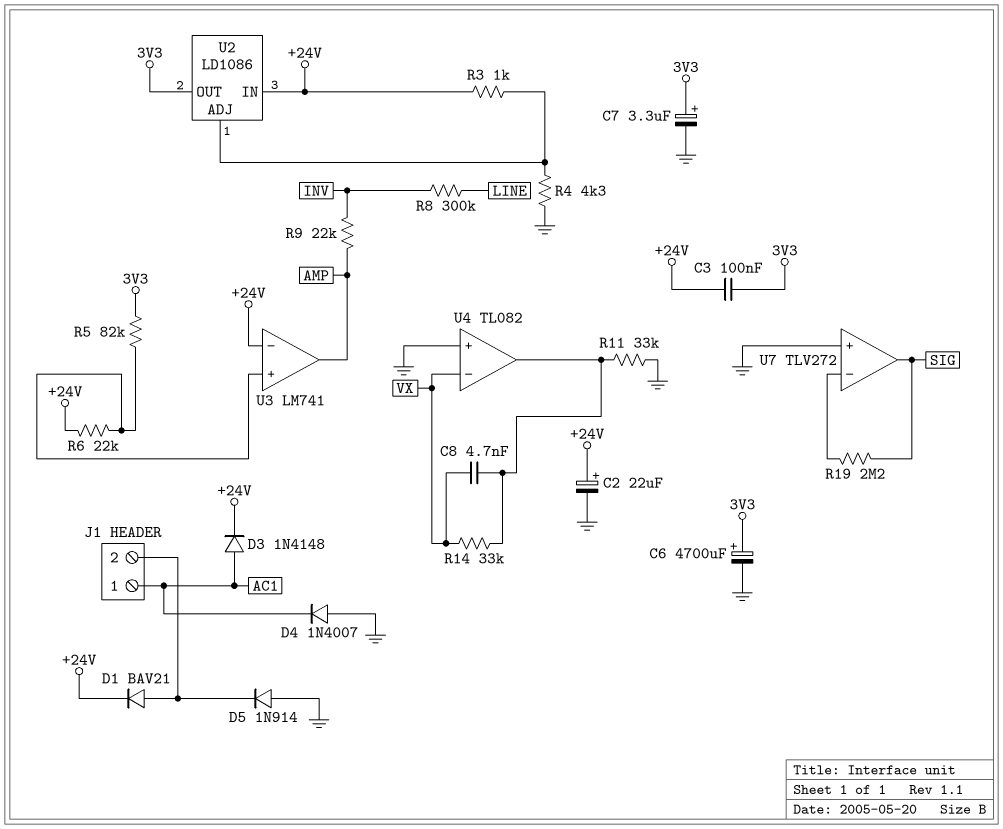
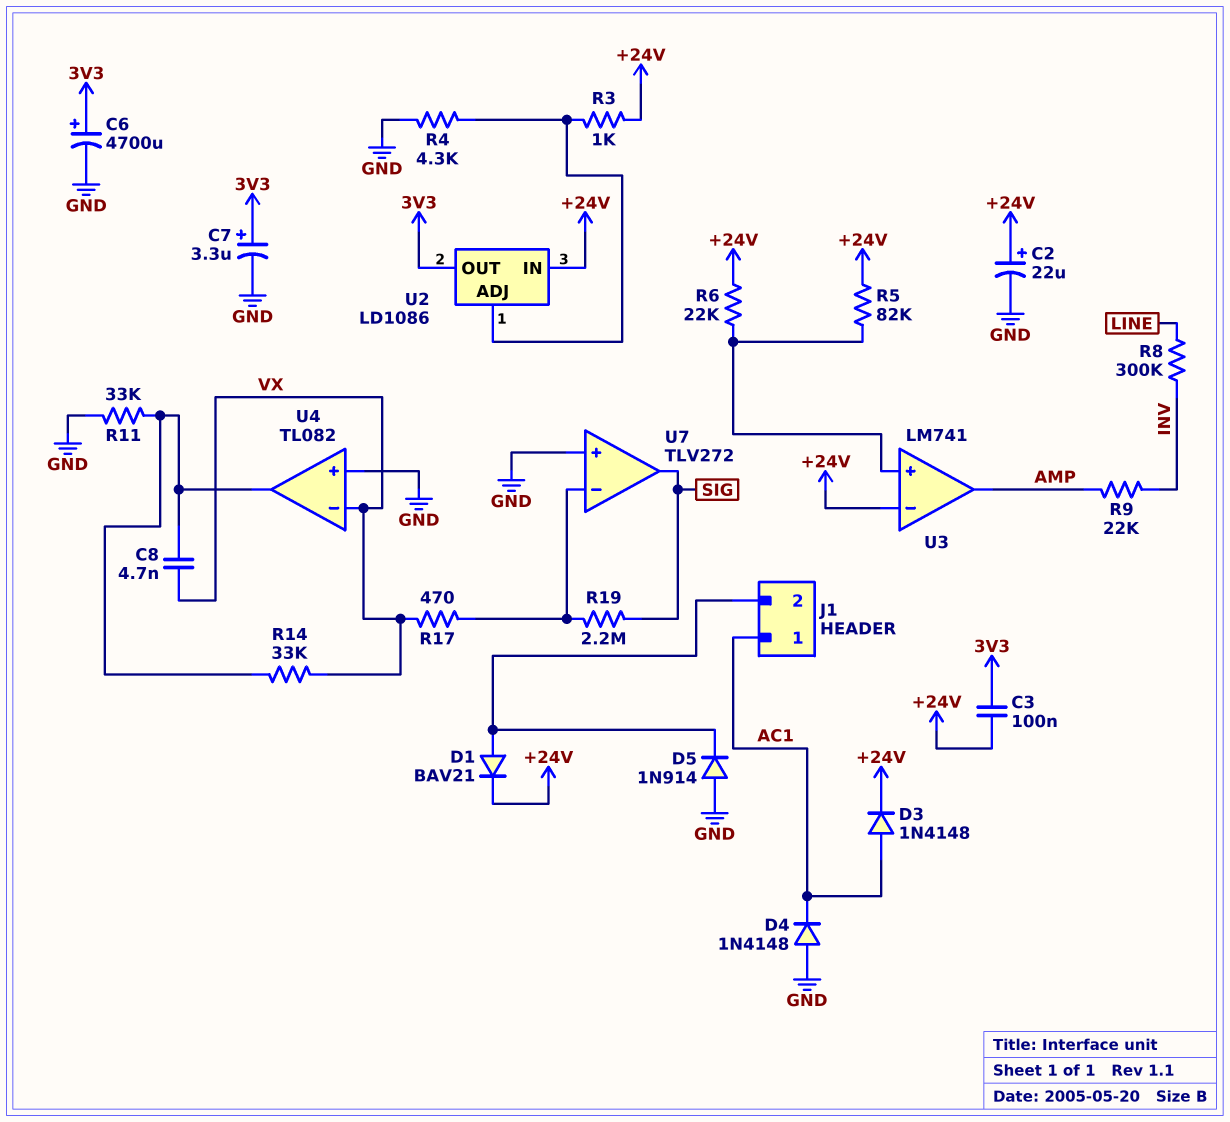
D4: diode 1N4007 (A GND, K AC1) -> diode 1N4148 (A GND, K AC1)
R5: 82k (3V3, U3/in+) -> 82k (+24V, U3/in+)
R17: none -> 470 (U7/in-, VX)

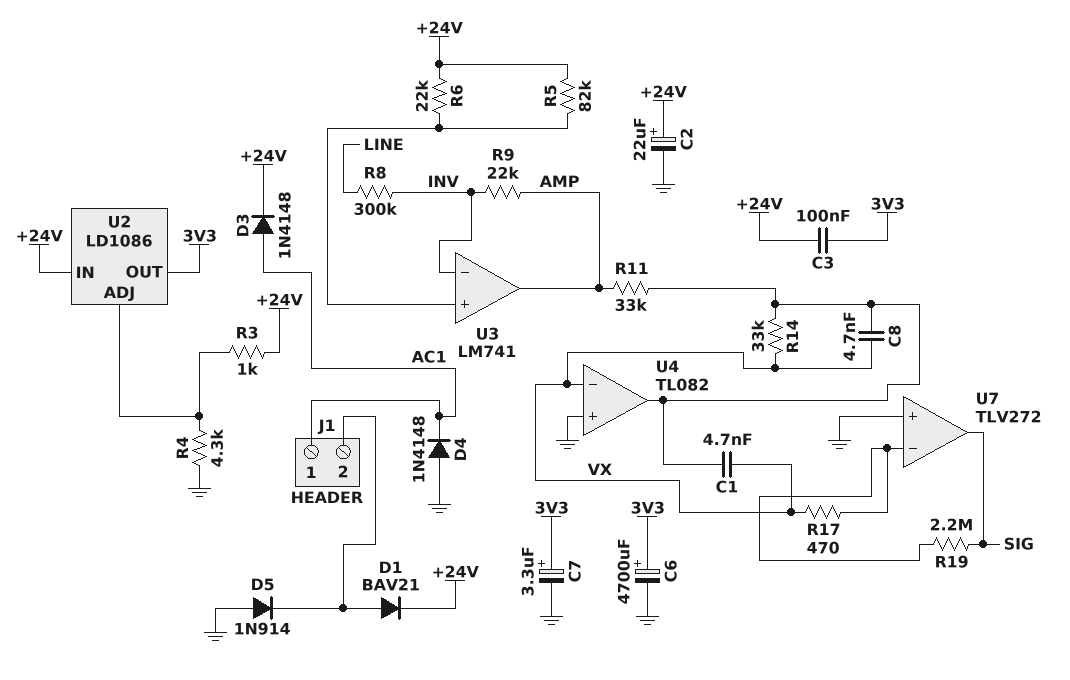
C1: none -> 4.7nF (U4/out, VX)
R11: 33k (GND, U4/out) -> 33k (AMP, U4/out)
U3 pin in-: +24V -> INV

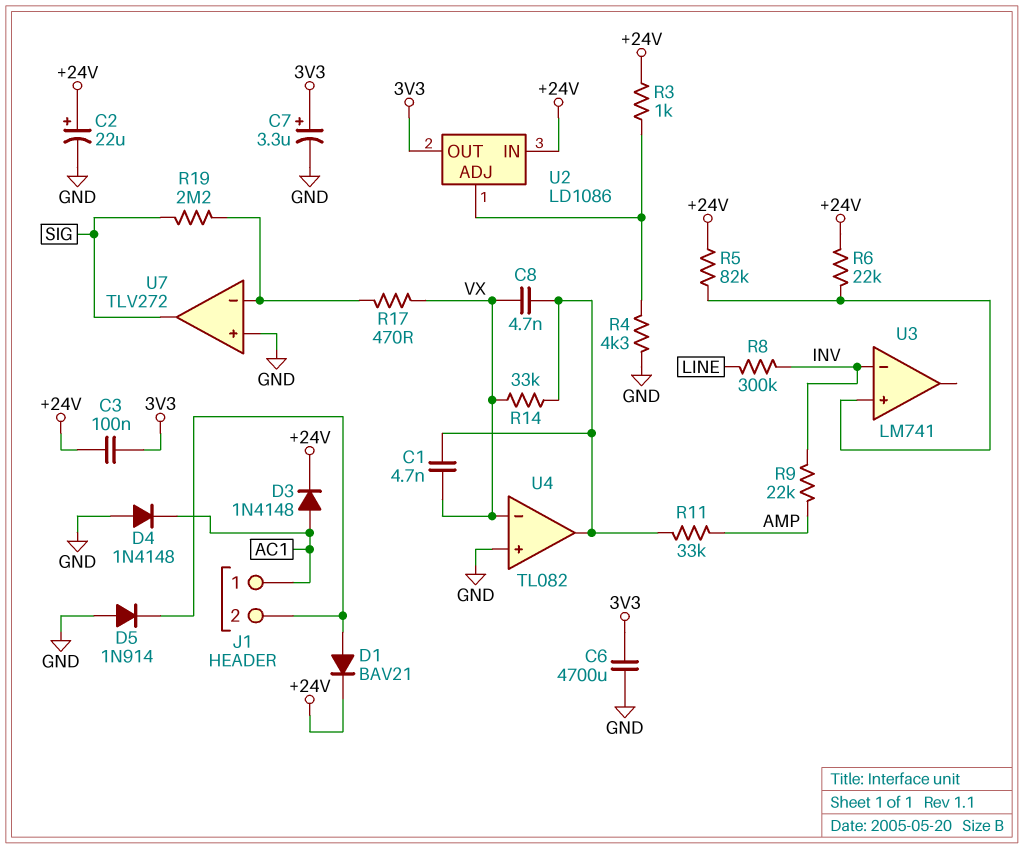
C6: 4700uF (plus 3V3, minus GND) -> 4700uF (3V3, GND)
U3 pin out: AMP -> none

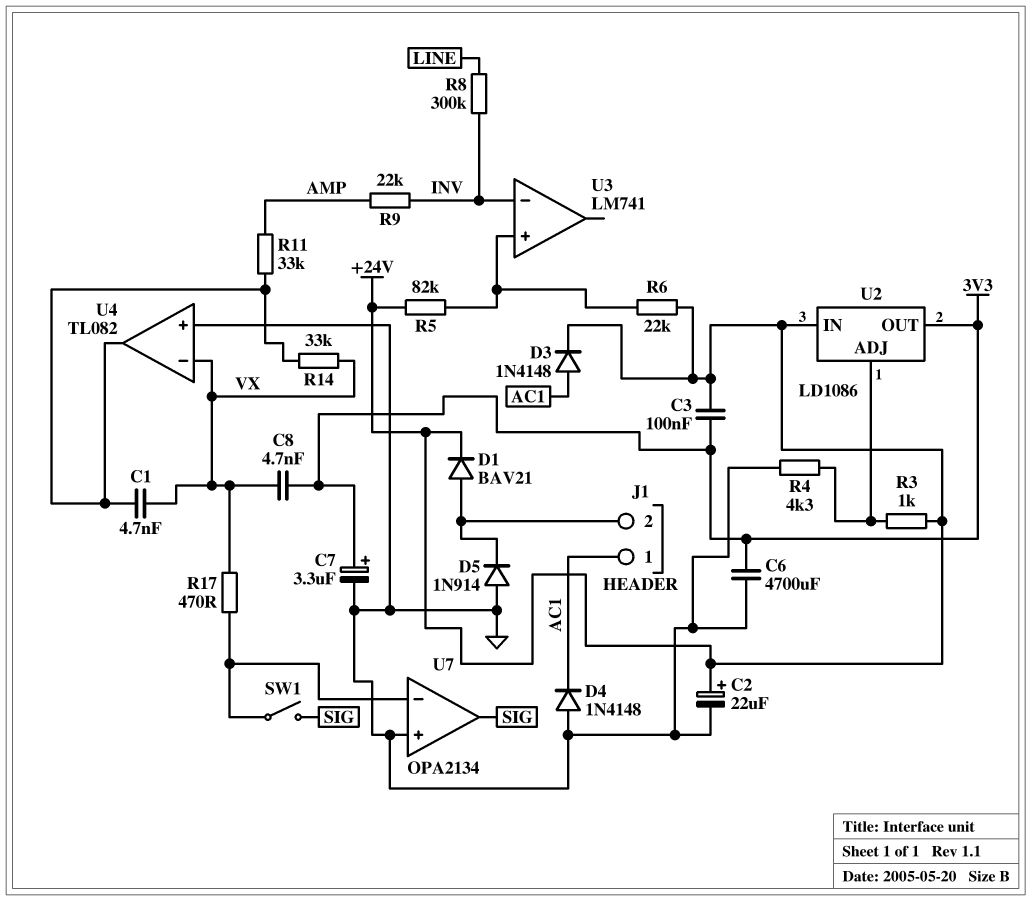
C8: 4.7nF (U4/out, VX) -> 4.7nF (3V3, VX)
R19: 2.2M (SIG, U7/in-) -> none
SW1: none -> switch (SIG, U7/in-)
U7: TLV272 -> OPA2134

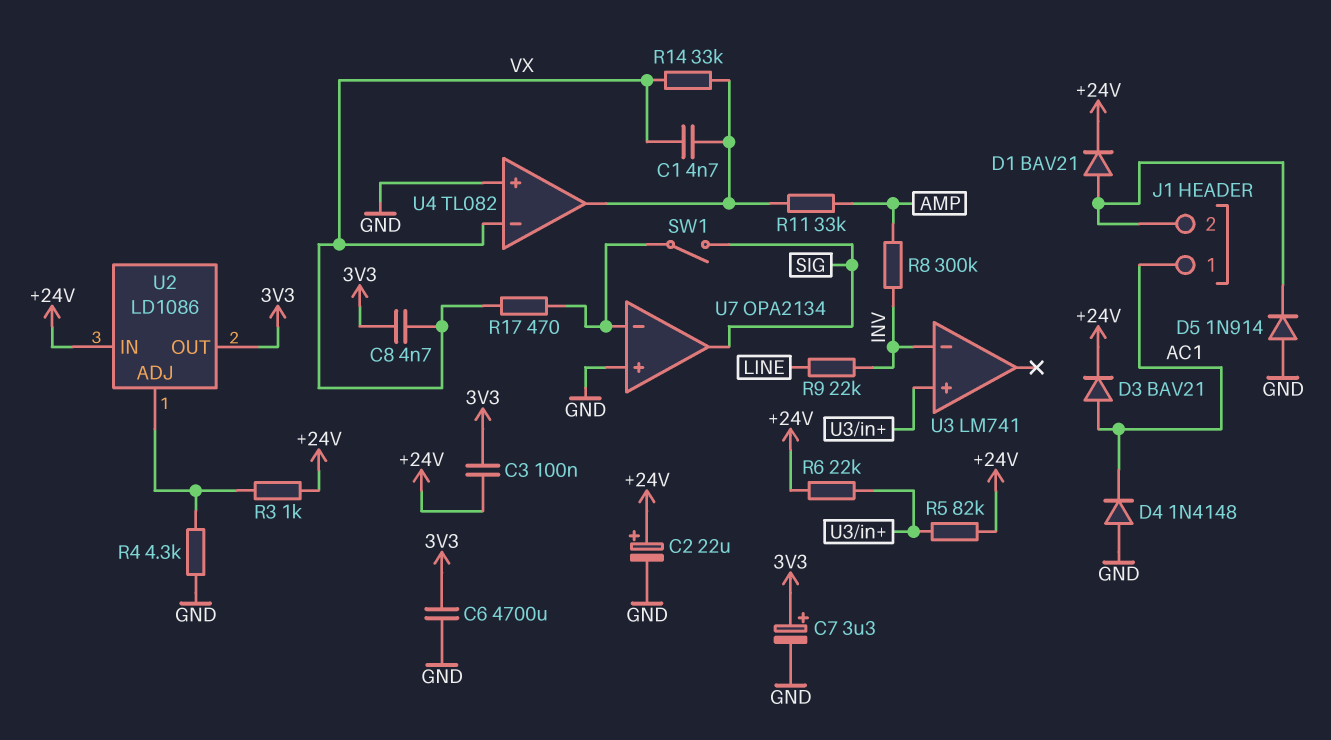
D3: diode 1N4148 (A AC1, K +24V) -> diode BAV21 (A AC1, K +24V)
R8: 300k (INV, LINE) -> 300k (AMP, INV)
R9: 22k (AMP, INV) -> 22k (INV, LINE)

